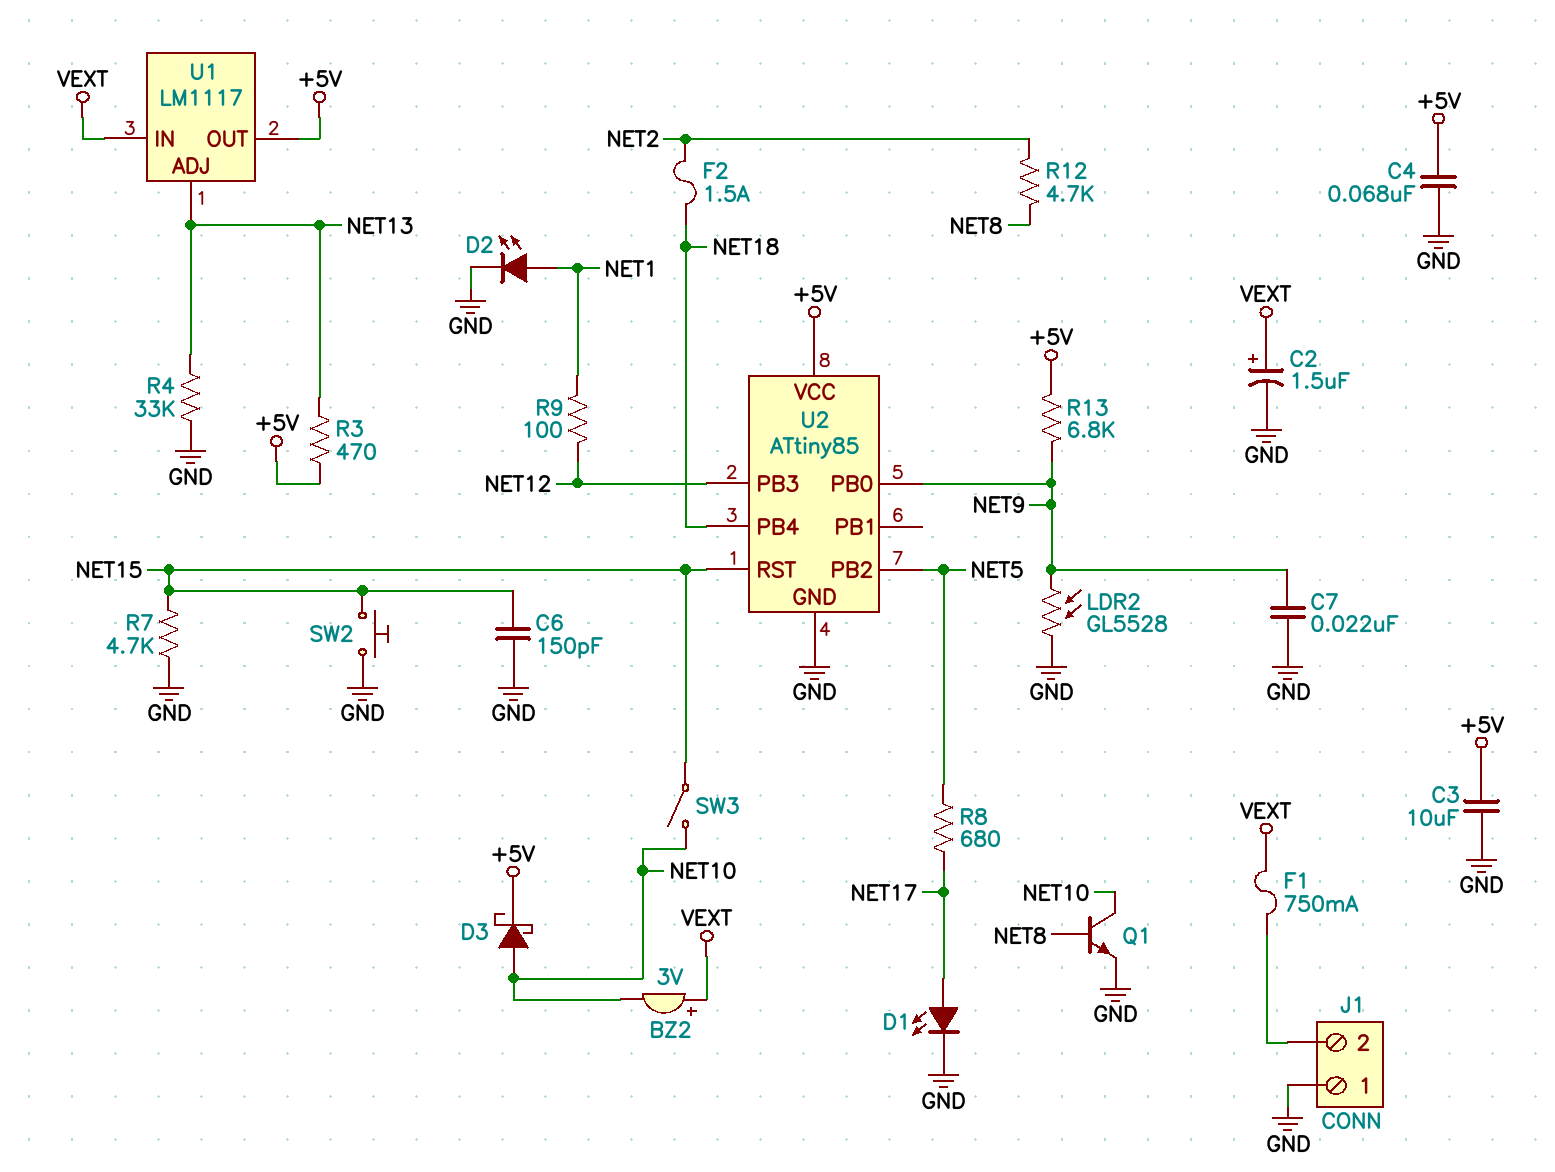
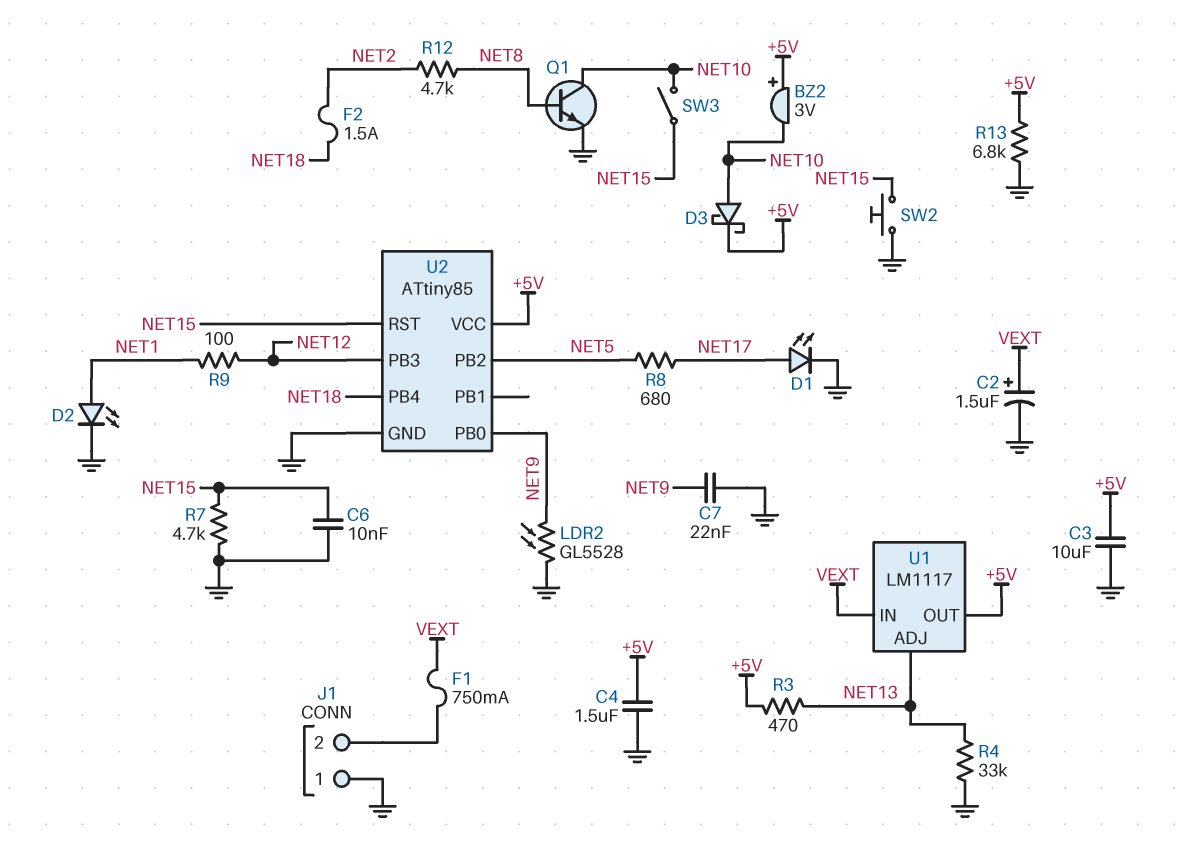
BZ2: buzzer 3V (plus VEXT, minus NET10) -> buzzer 3V (plus +5V, minus NET10)
C4: 68nF (+5V, GND) -> 1.5uF (+5V, GND)
C6: 150pF (GND, NET15) -> 10nF (GND, NET15)
R13: 6.8k (+5V, NET9) -> 6.8k (+5V, GND)

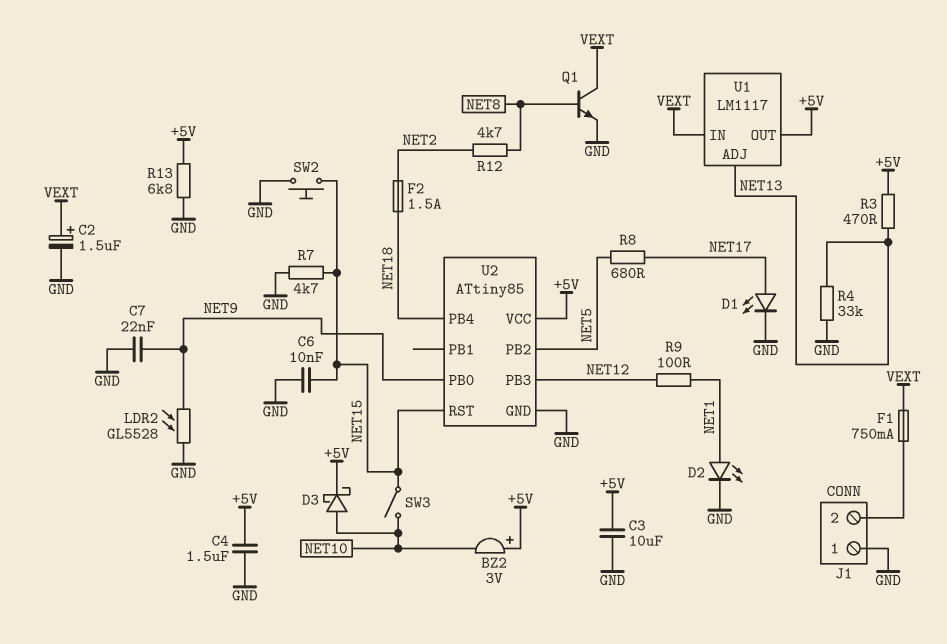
Q1: NPN (B NET8, C NET10, E GND) -> NPN (B NET8, C VEXT, E GND)

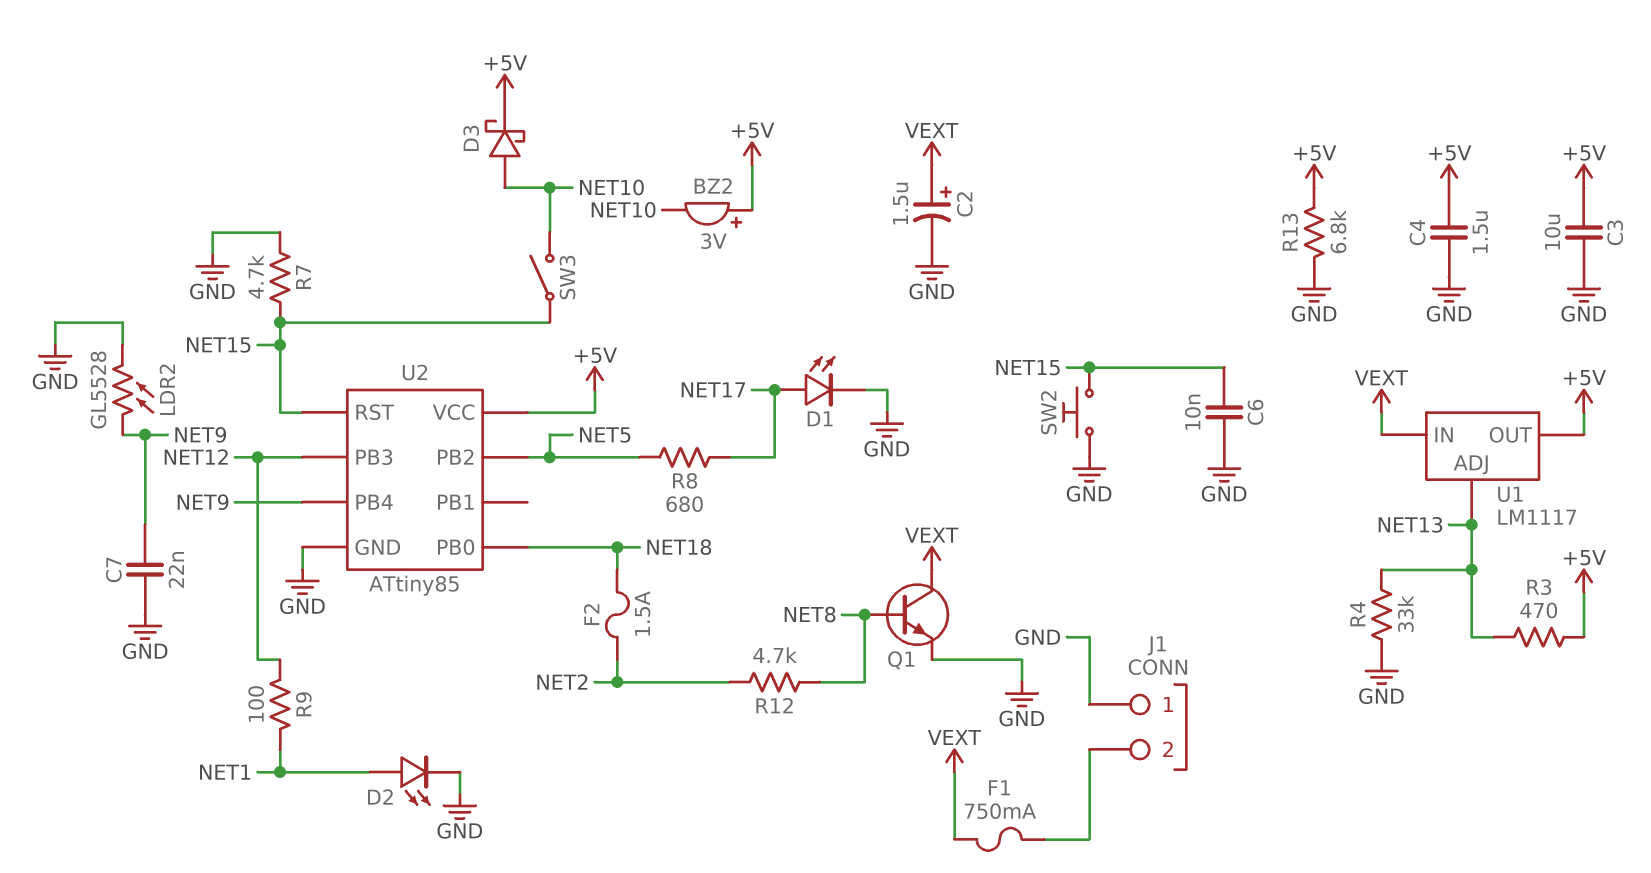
U2 pin PB0: NET9 -> NET18
U2 pin PB4: NET18 -> NET9

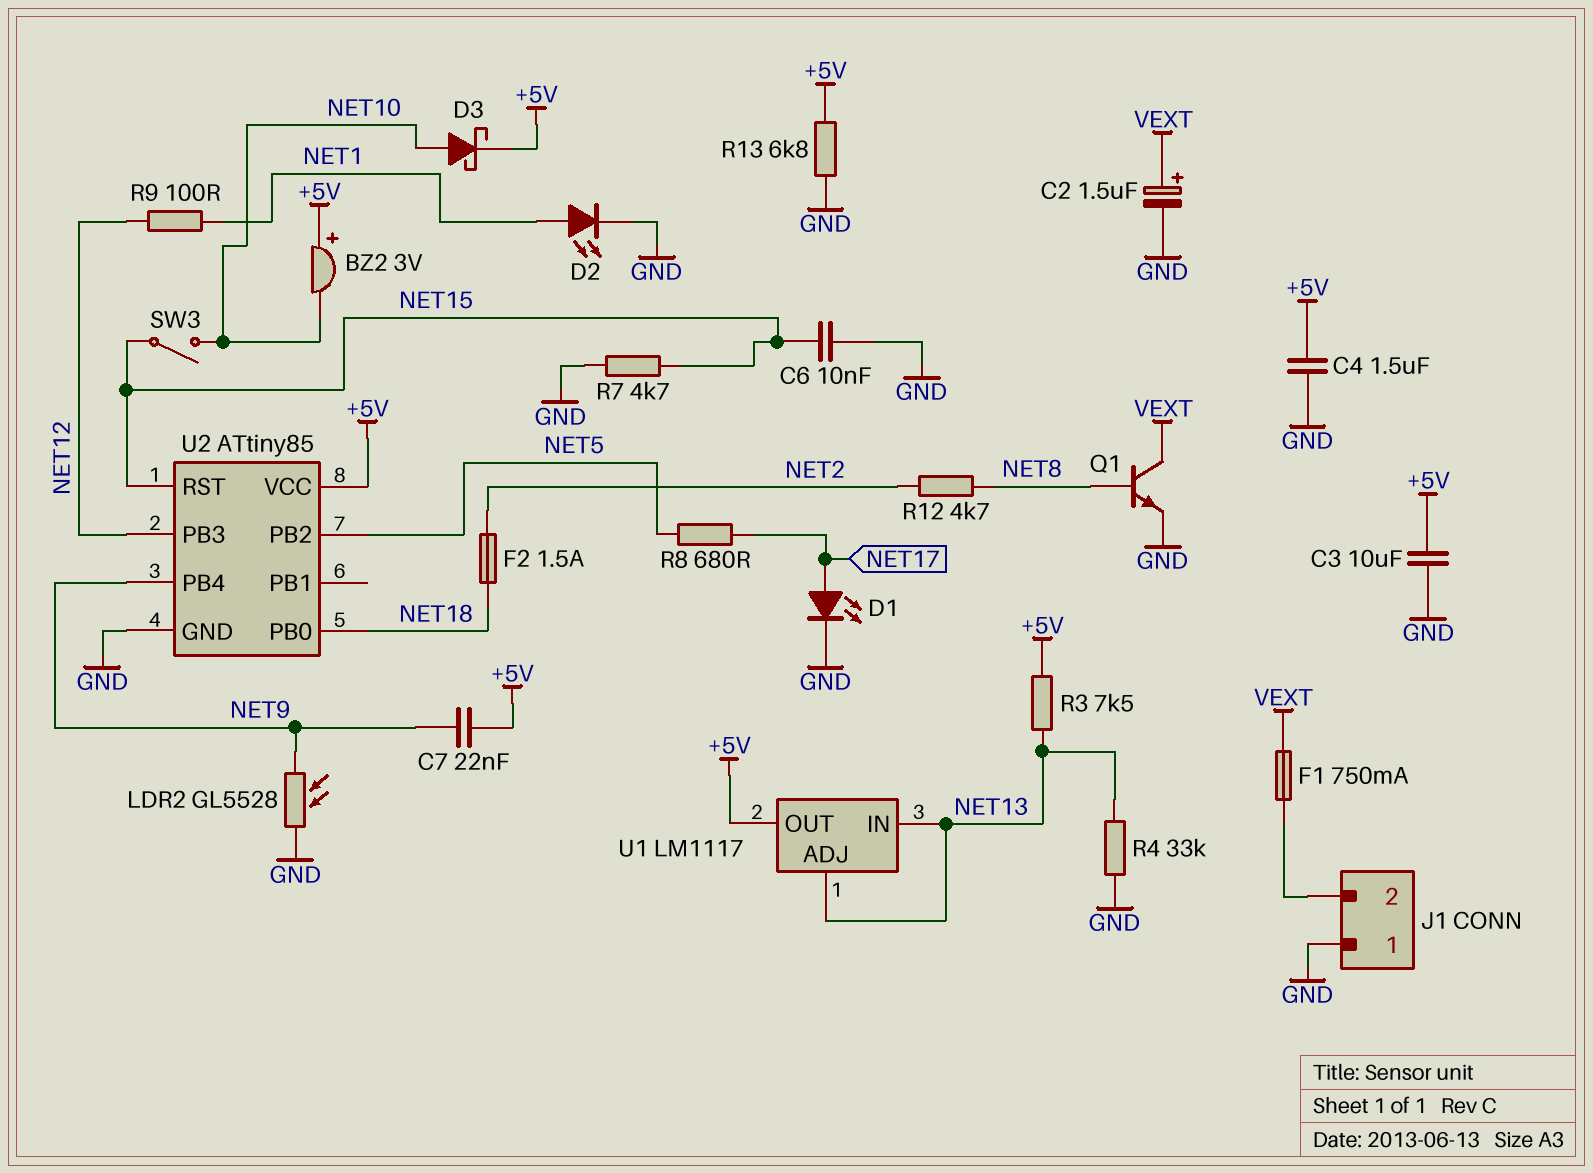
C7: 22nF (GND, NET9) -> 22nF (+5V, NET9)
R3: 470 (+5V, NET13) -> 7.5k (+5V, NET13)
SW2: button (GND, NET15) -> none
U1 pin IN: VEXT -> NET13

